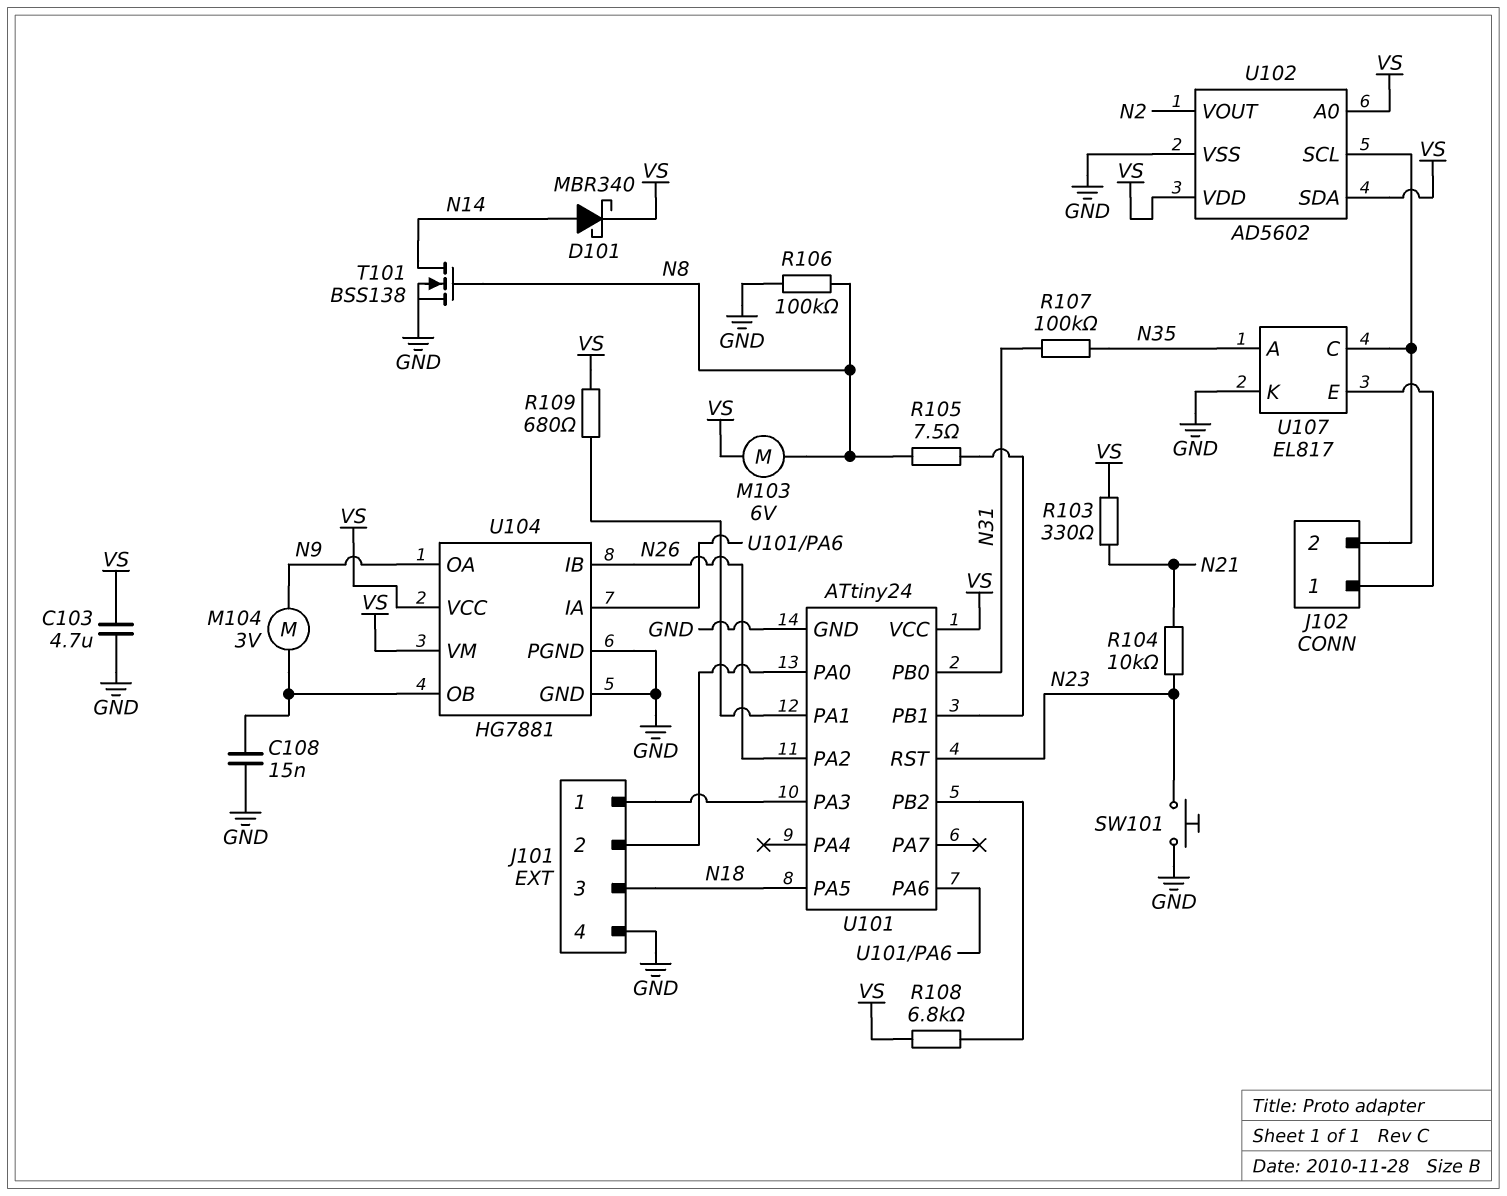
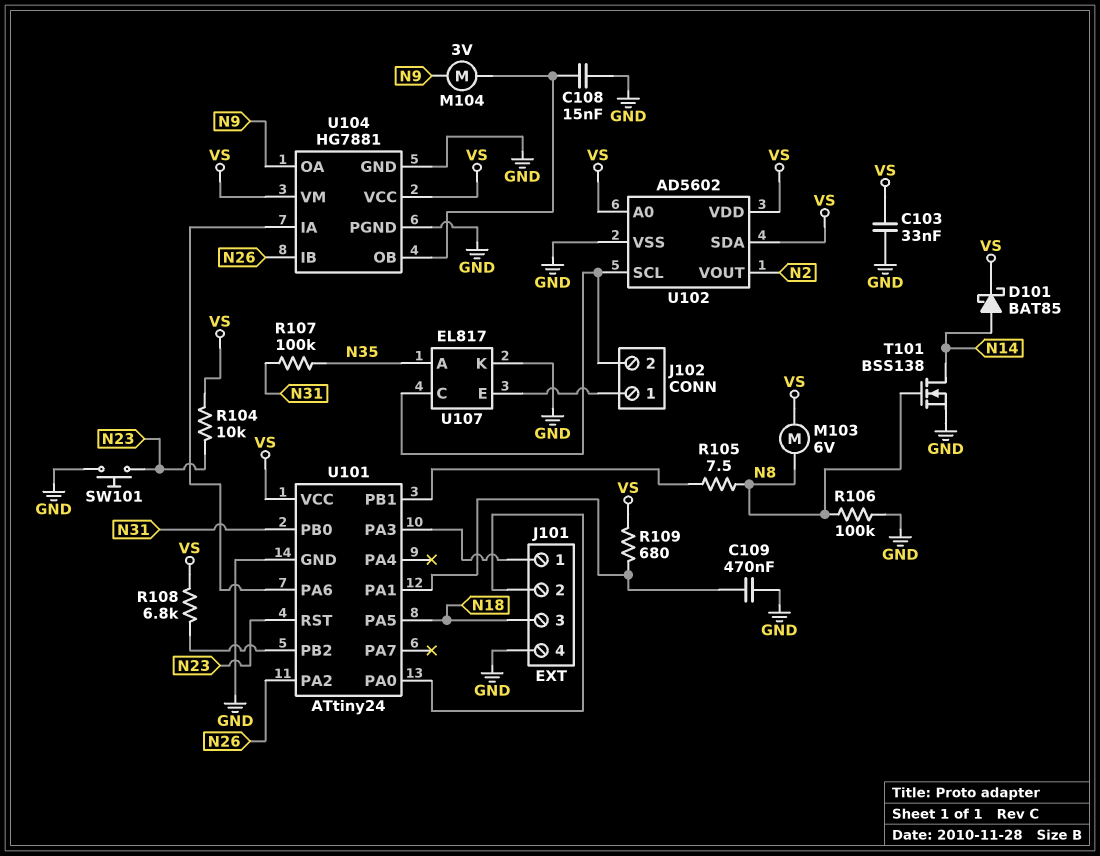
C103: 4.7uF (GND, VS) -> 33nF (GND, VS)
C109: none -> 470nF (GND, U101/PA1)
D101: schottky MBR340 (A N14, K VS) -> schottky BAT85 (A N14, K VS)
R103: 330 (N21, VS) -> none
R104: 10k (N21, N23) -> 10k (N23, VS)

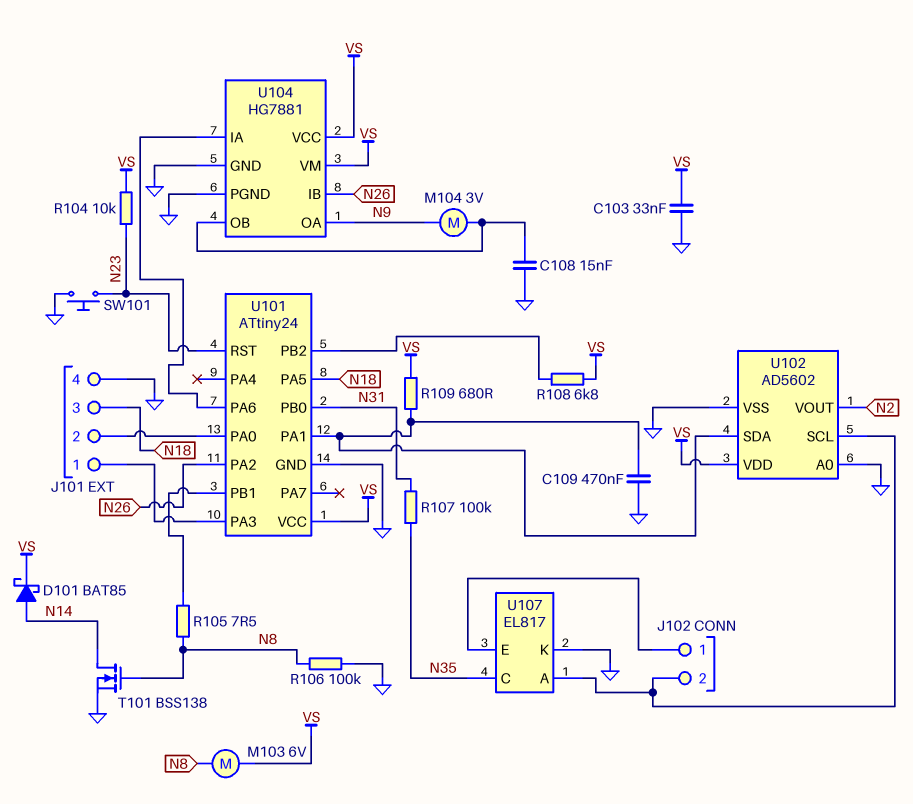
U102 pin A0: VS -> GND
U102 pin SDA: VS -> U101/PA1
U107 pin A: N35 -> J102/2
U107 pin C: J102/2 -> N35

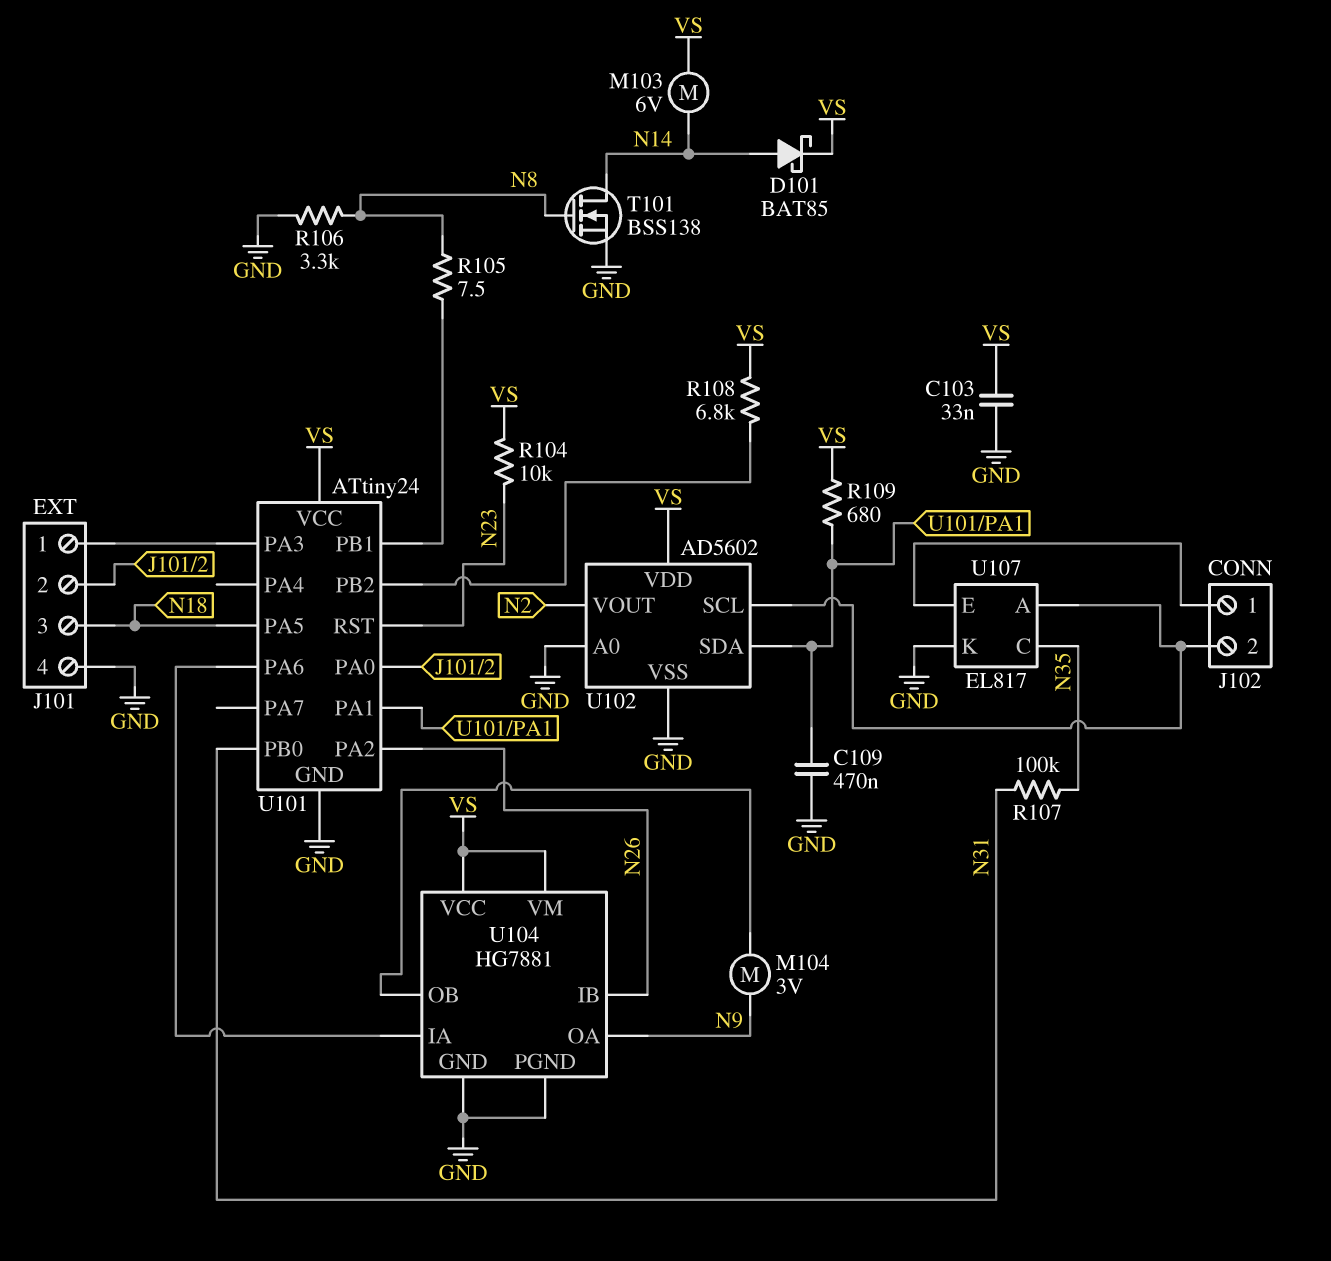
C108: 15nF (GND, U104/OB) -> none
M103: motor 6V (N8, VS) -> motor 6V (N14, VS)
R106: 100k (GND, N8) -> 3.3k (GND, N8)
SW101: button (GND, N23) -> none

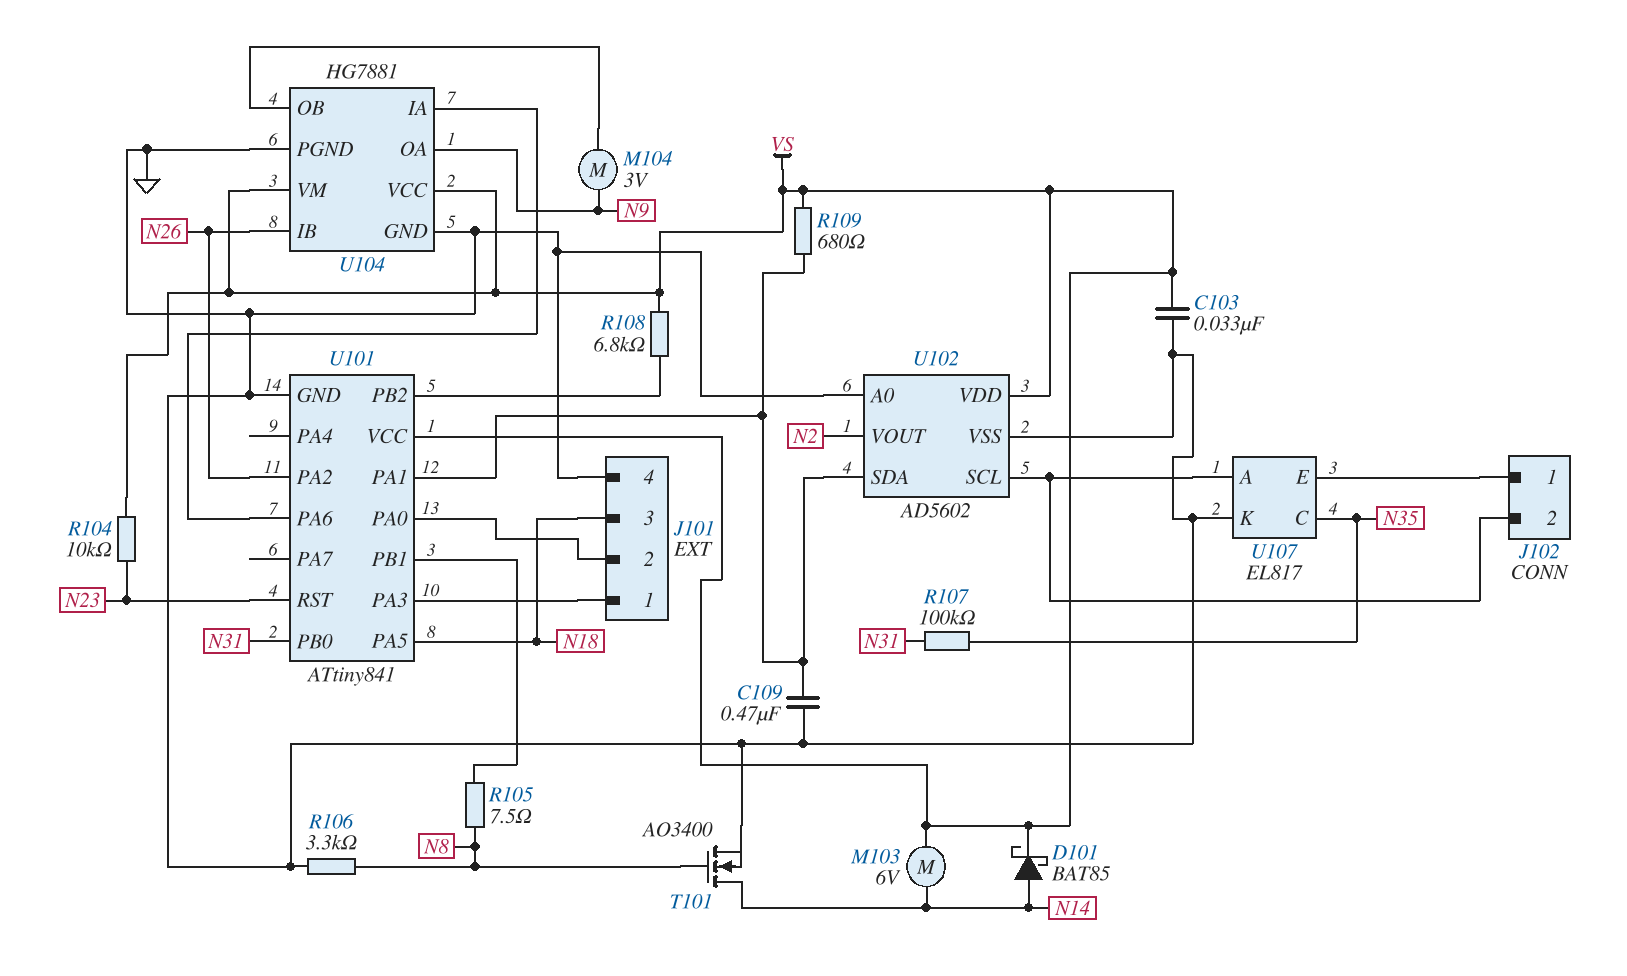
T101: NMOS BSS138 (G N8, D N14, S GND) -> NMOS AO3400 (G N8, D N14, S GND)
U101: ATtiny24 -> ATtiny841

